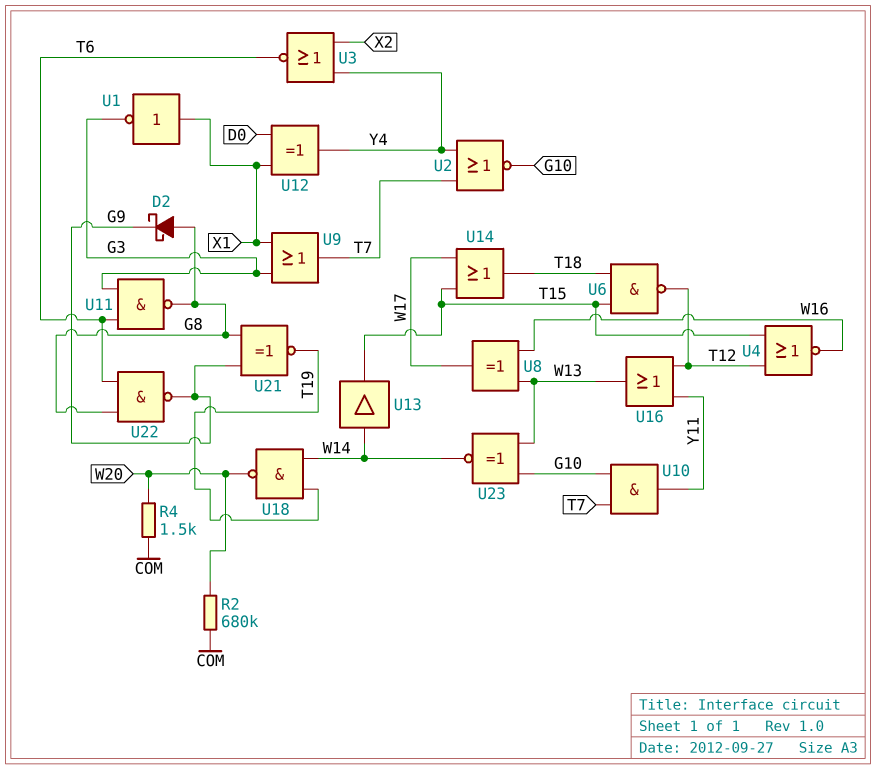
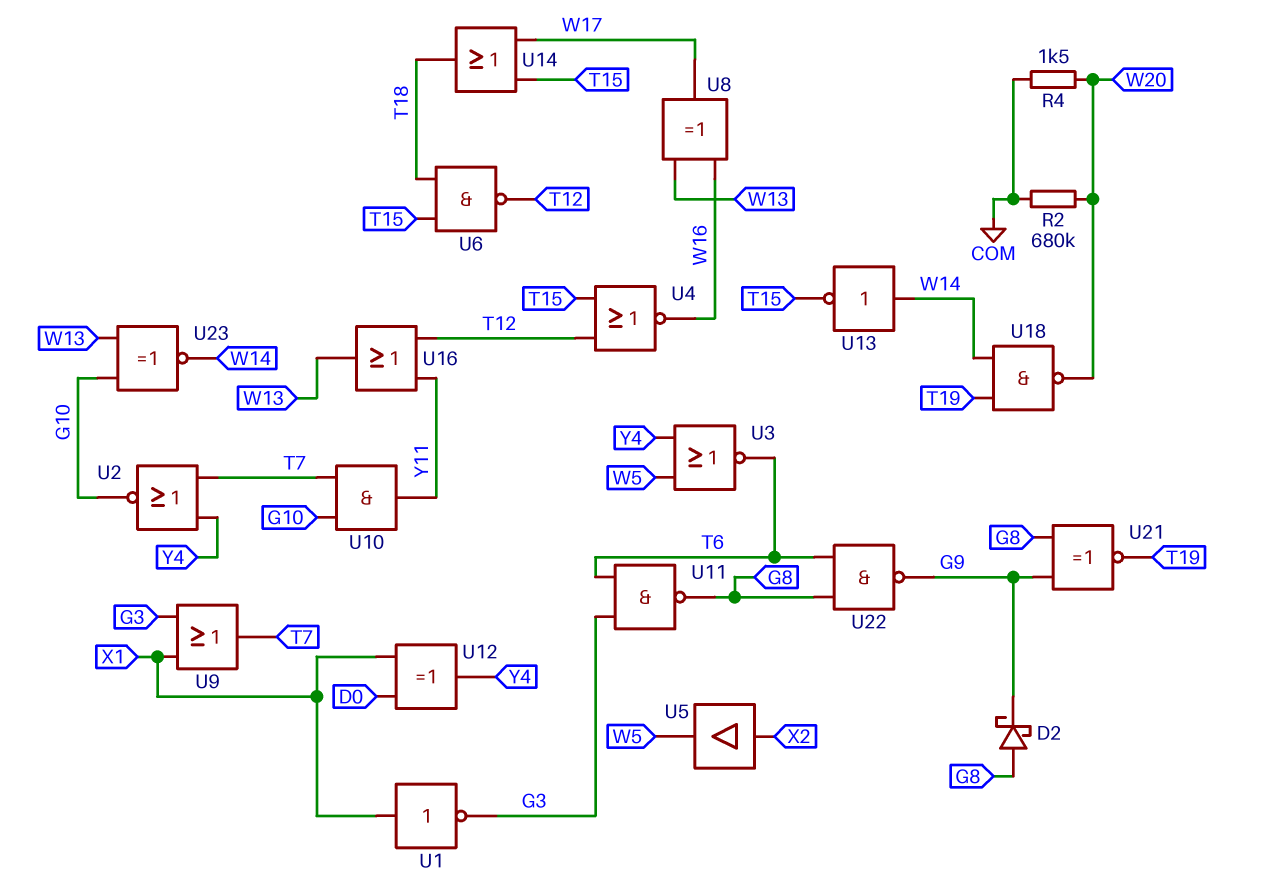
U3: NOR (in X2, in Y4, out T6) -> NOR (in W5, in Y4, out T6)
U5: none -> buffer (in X2, out W5)
U13: buffer (in W14, out T15) -> NOT (in W14, out T15)

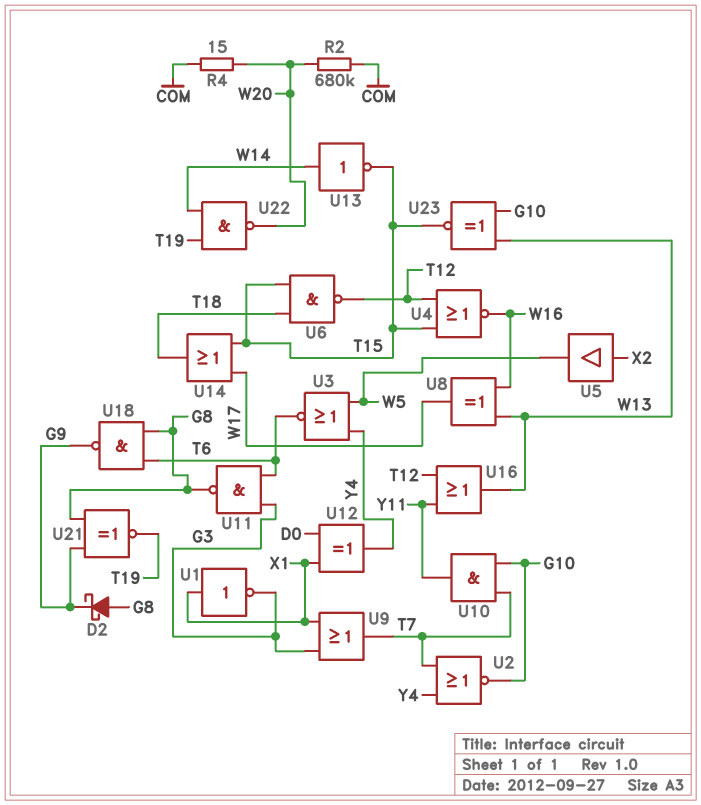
R4: 1.5k (COM, W20) -> 15 (COM, W20)
U18: NAND (in T19, in W14, out W20) -> NAND (in G8, in T6, out G9)
U22: NAND (in G8, in T6, out G9) -> NAND (in T19, in W14, out W20)
U23: XNOR (in G10, in W13, out W14) -> XNOR (in G10, in W13, out T15)

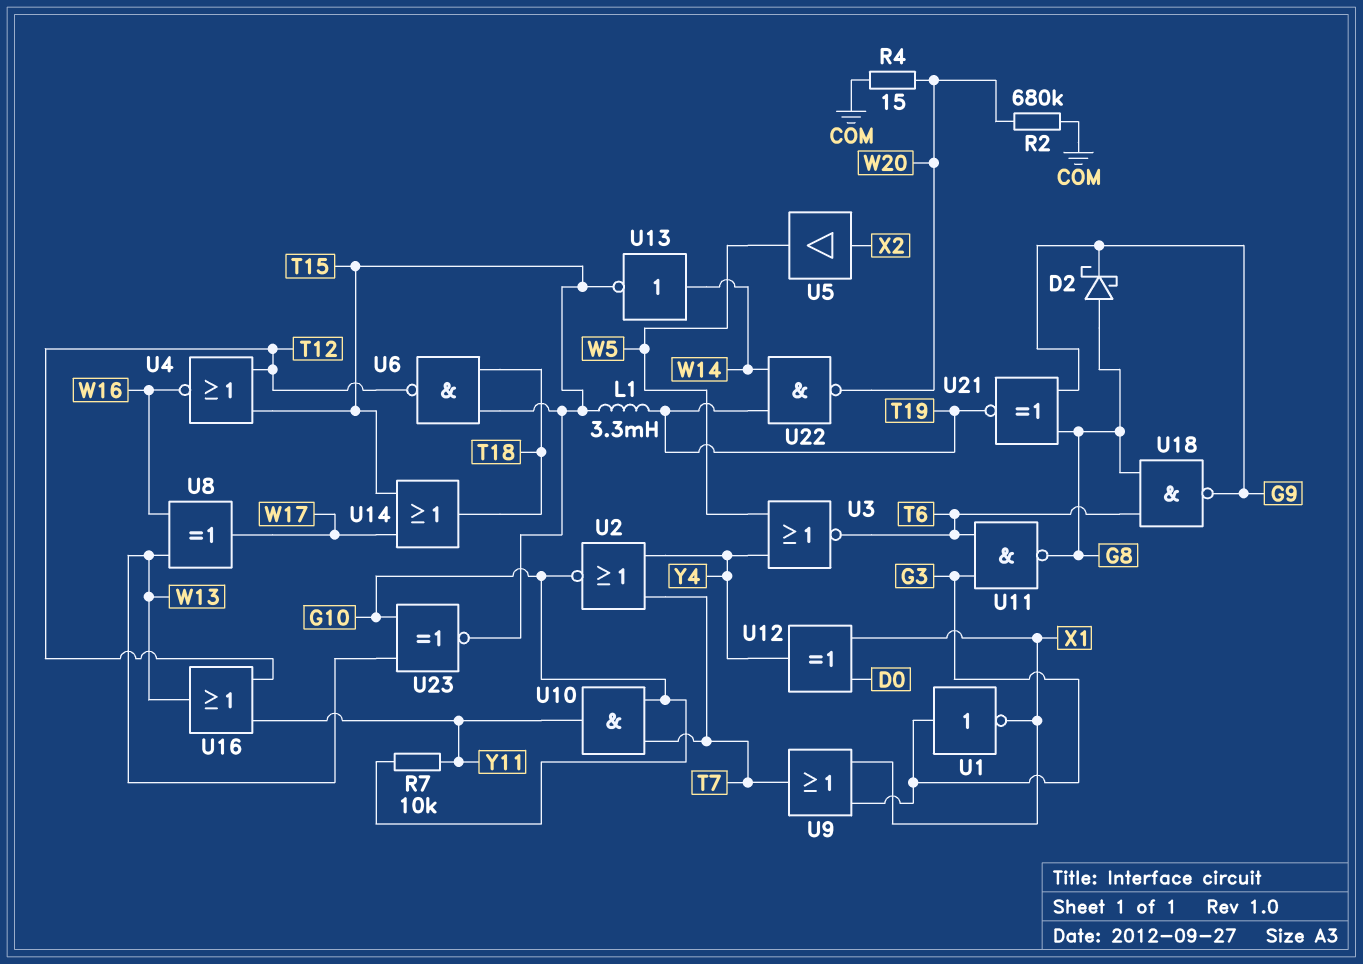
L1: none -> 3.3mH (T15, T19)
R7: none -> 10k (G10, Y11)
U1: NOT (in X1, out G3) -> NOT (in G3, out X1)

